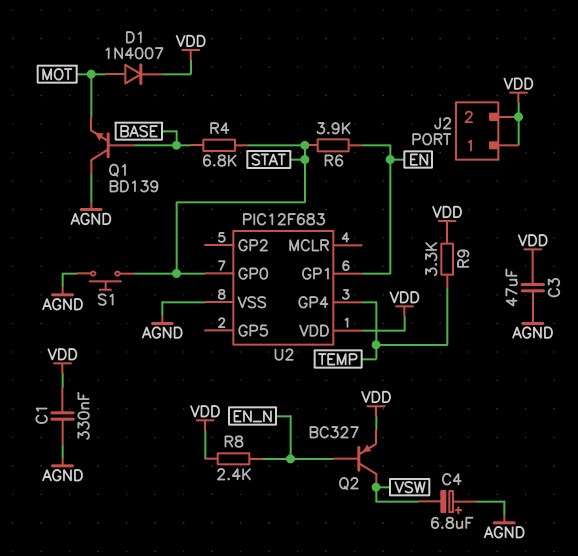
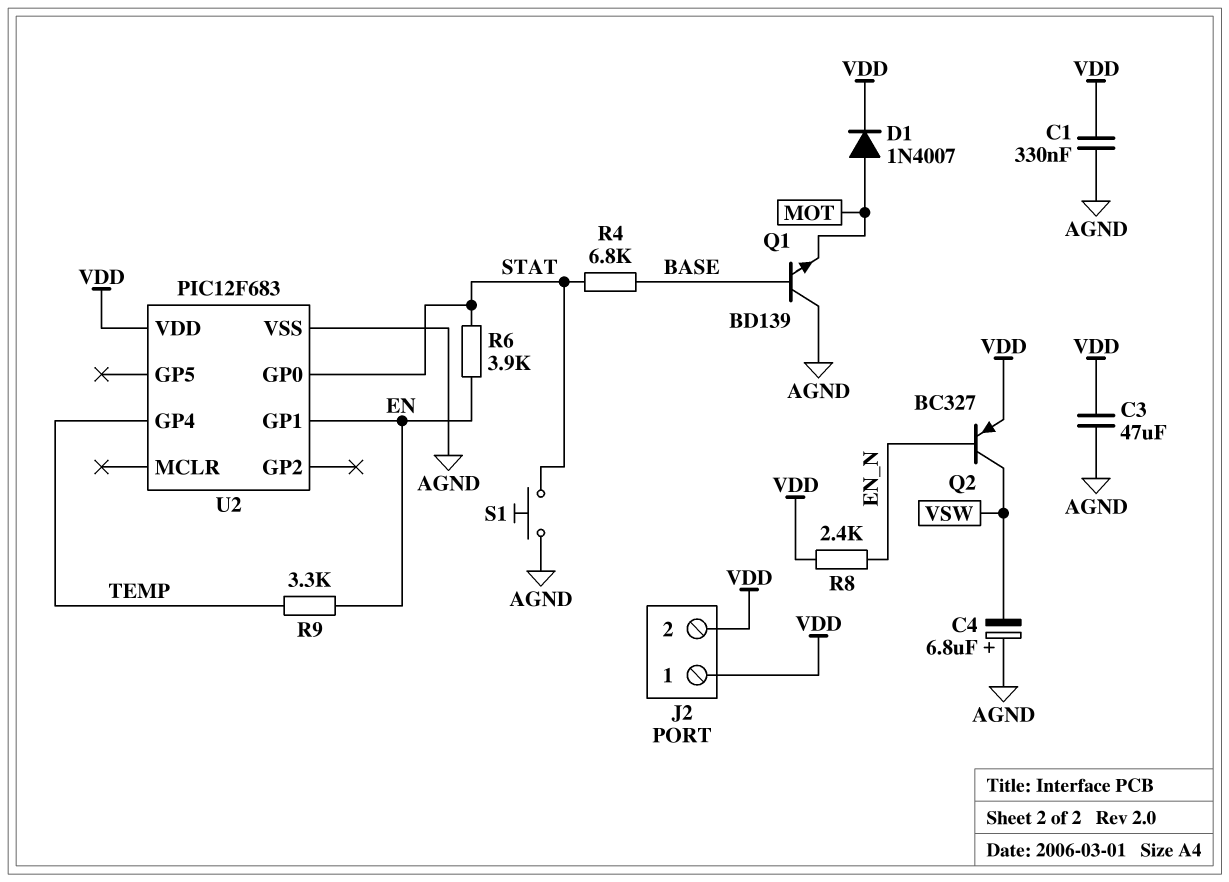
R9: 3.3k (TEMP, VDD) -> 3.3k (EN, TEMP)

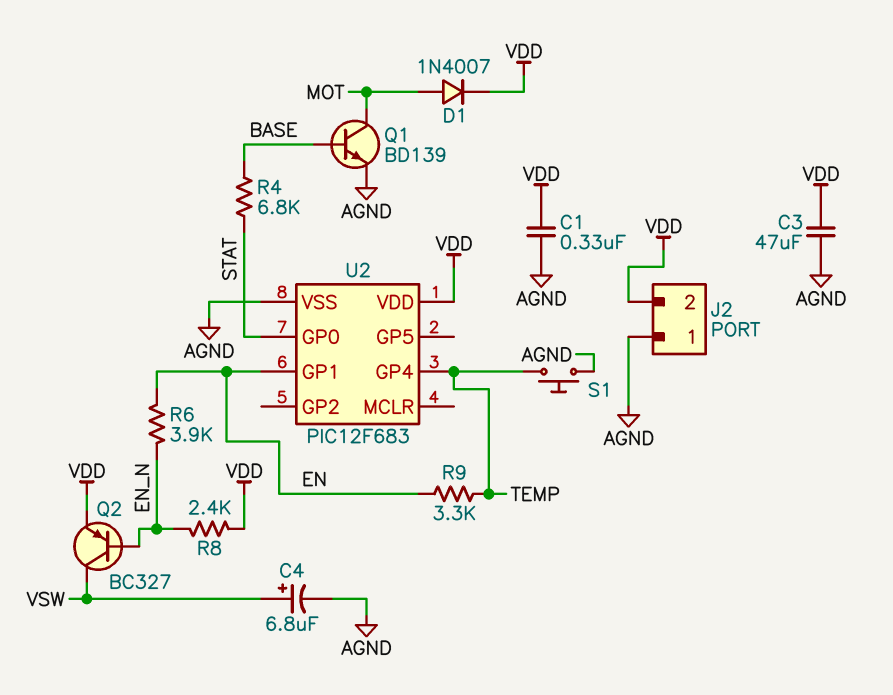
C4: 6.8uF (plus AGND, minus VSW) -> 6.8uF (plus VSW, minus AGND)
J2 pin 1: VDD -> AGND
Q1: NPN BD139 (B BASE, C AGND, E MOT) -> NPN BD139 (B BASE, C MOT, E AGND)
R6: 3.9k (EN, STAT) -> 3.9k (EN, EN_N)
S1: button (AGND, STAT) -> button (AGND, TEMP)

